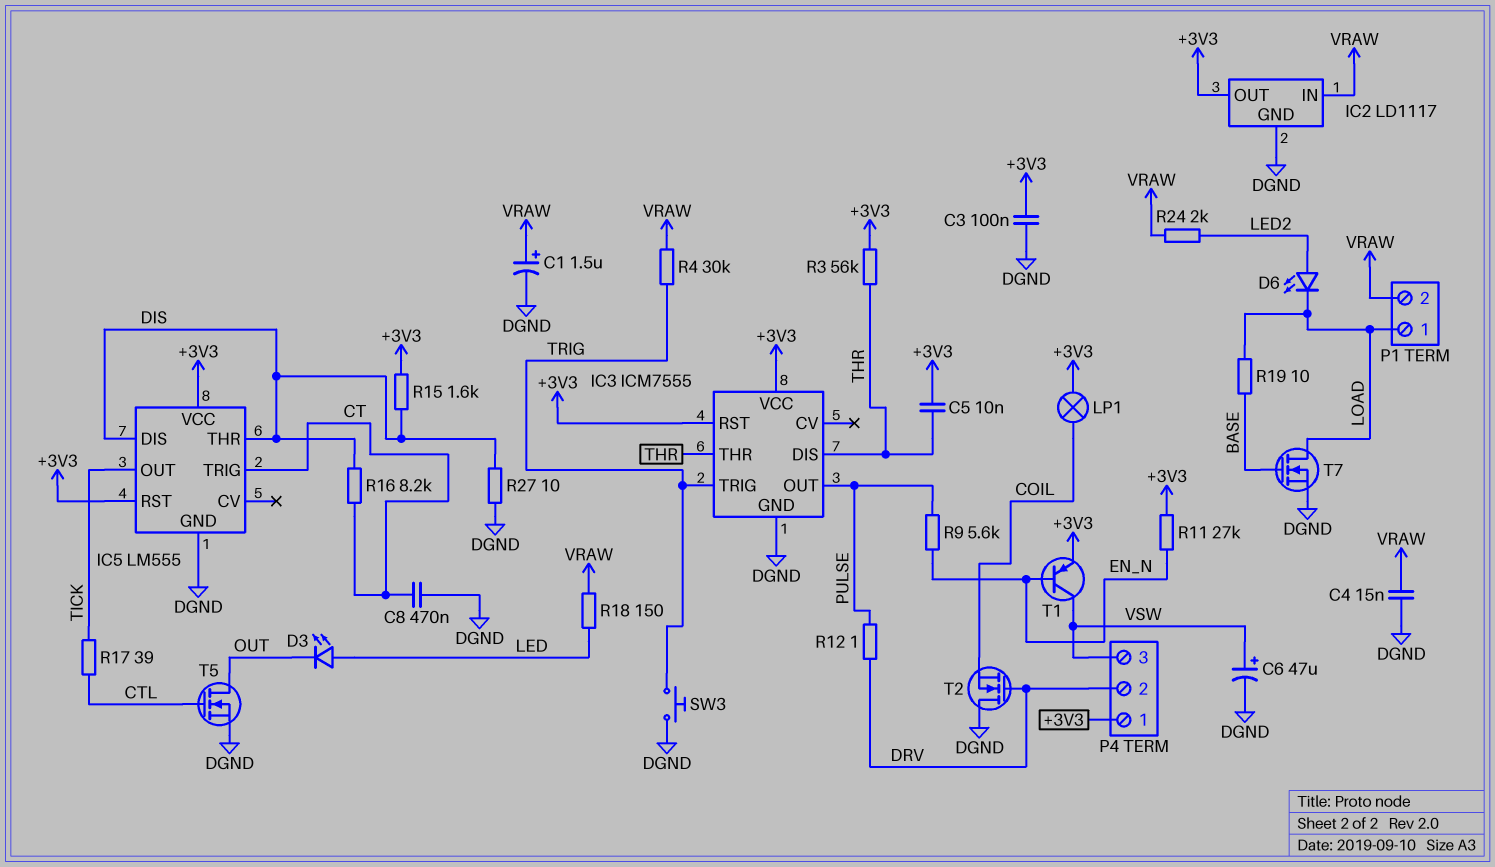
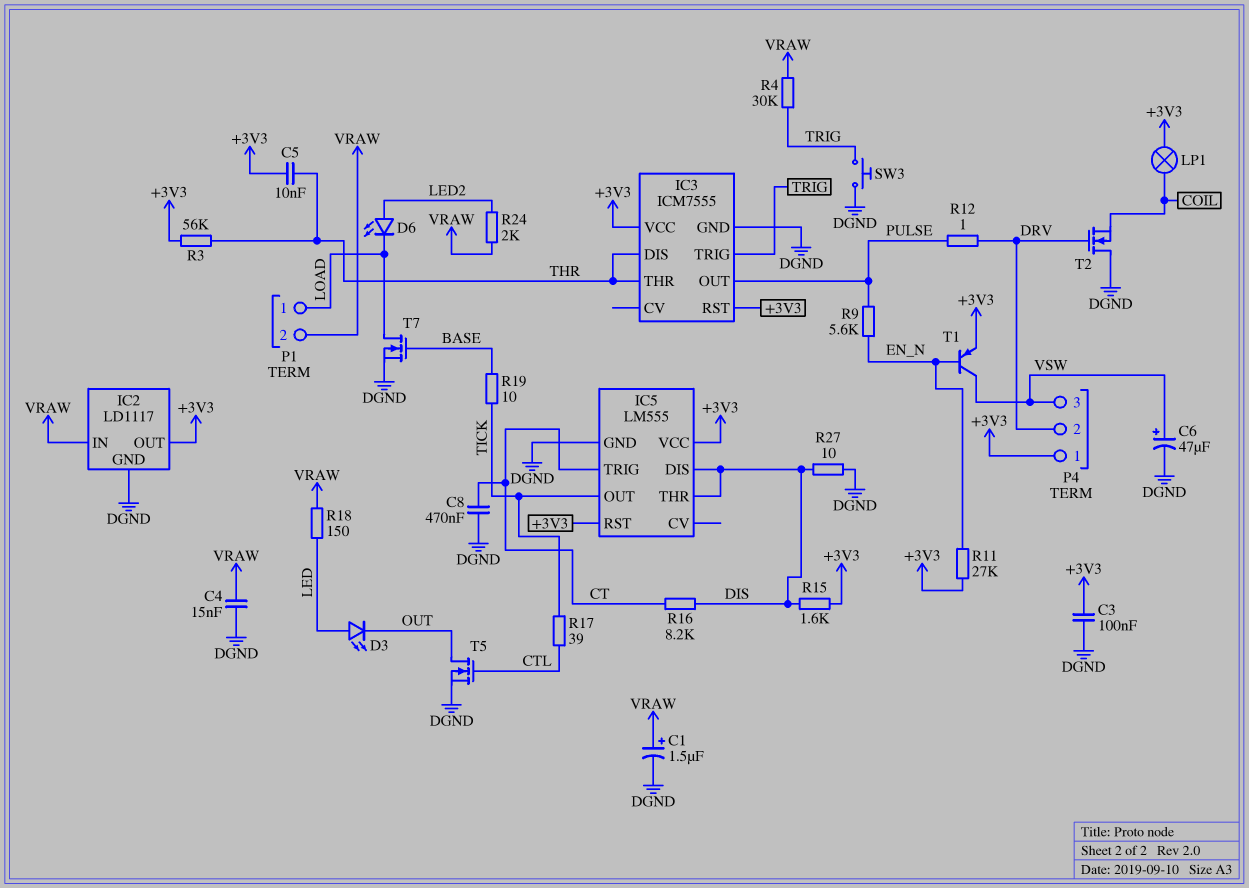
R19: 10 (BASE, LOAD) -> 10 (BASE, TICK)

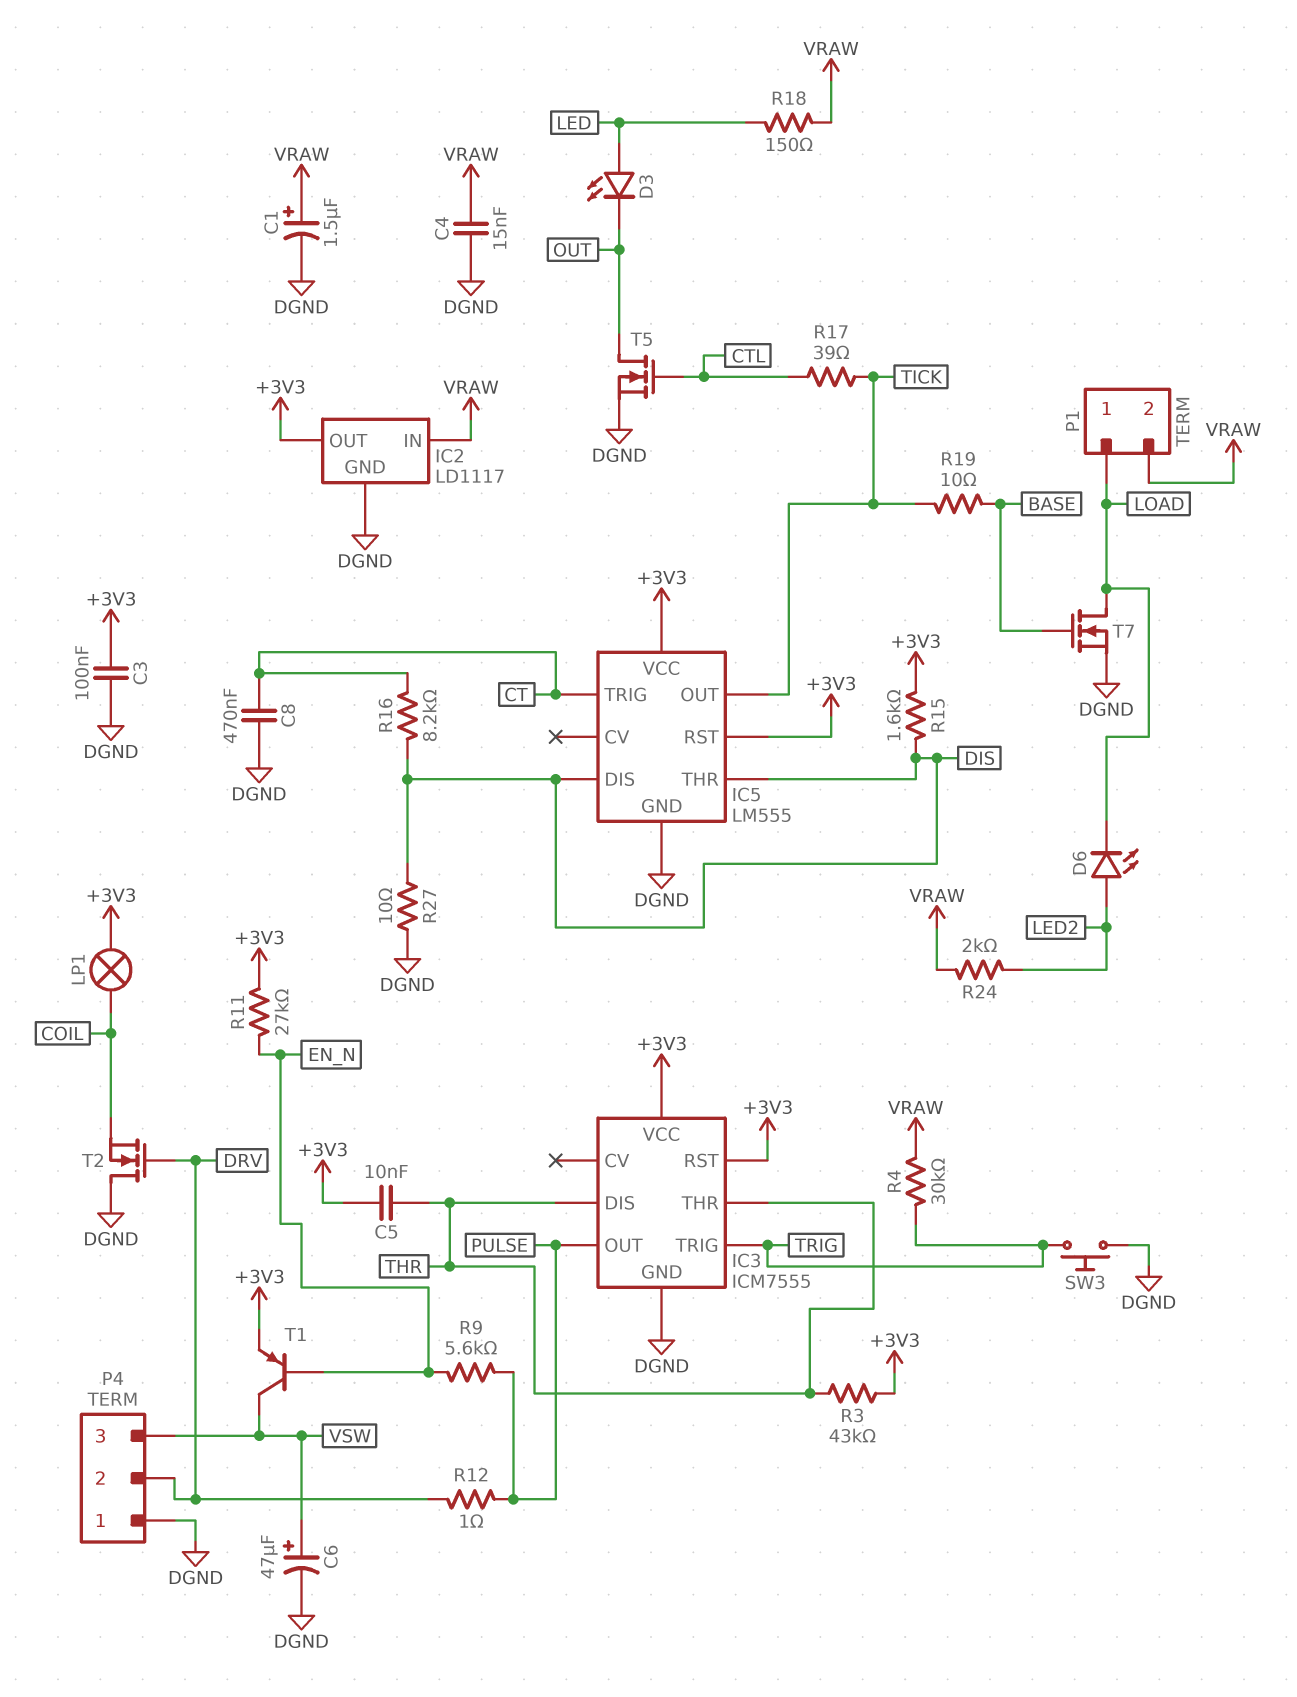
P4 pin 1: +3V3 -> DGND
R3: 56k (+3V3, THR) -> 43k (+3V3, THR)

